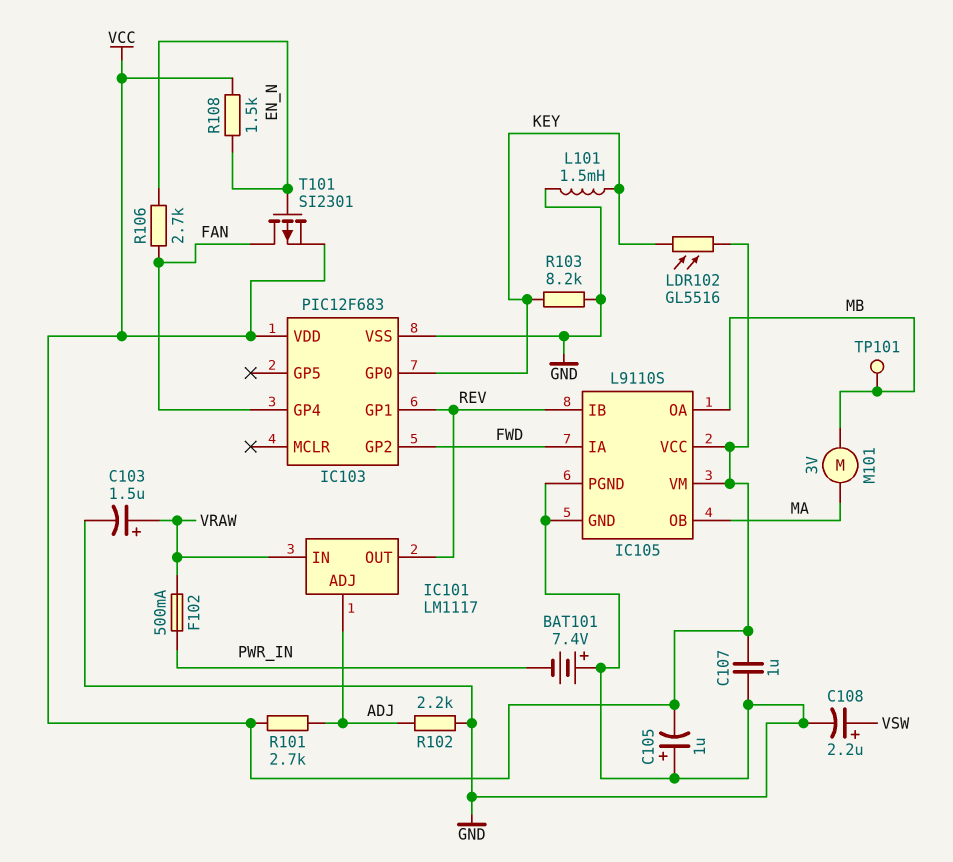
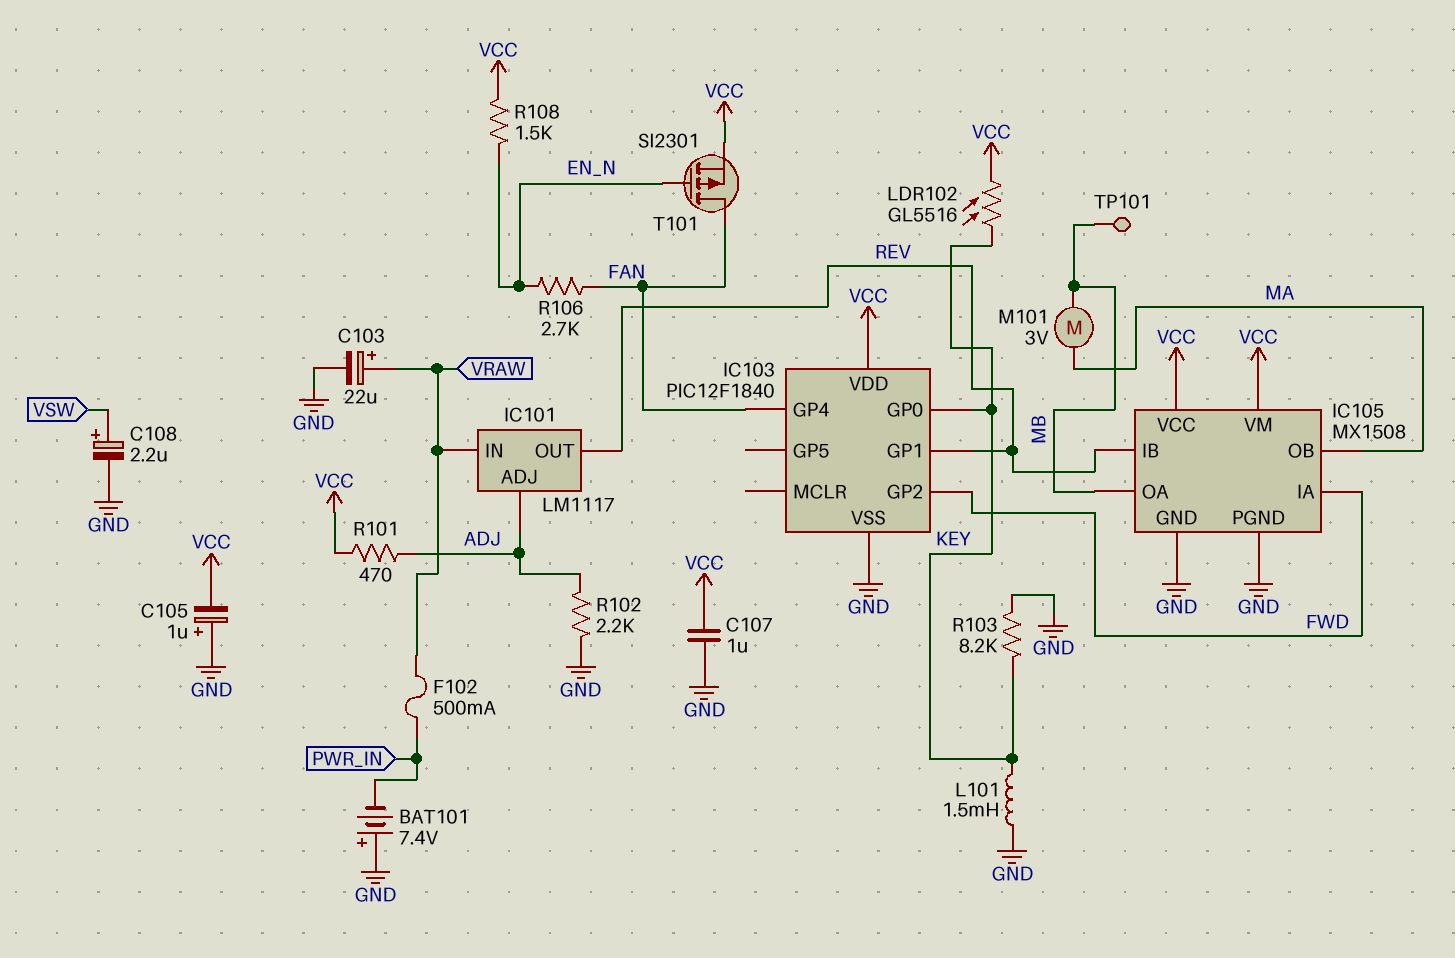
C103: 1.5uF (plus VRAW, minus GND) -> 22uF (plus VRAW, minus GND)
IC103: PIC12F683 -> PIC12F1840
IC105: L9110S -> MX1508
R101: 2.7k (ADJ, VCC) -> 470 (ADJ, VCC)

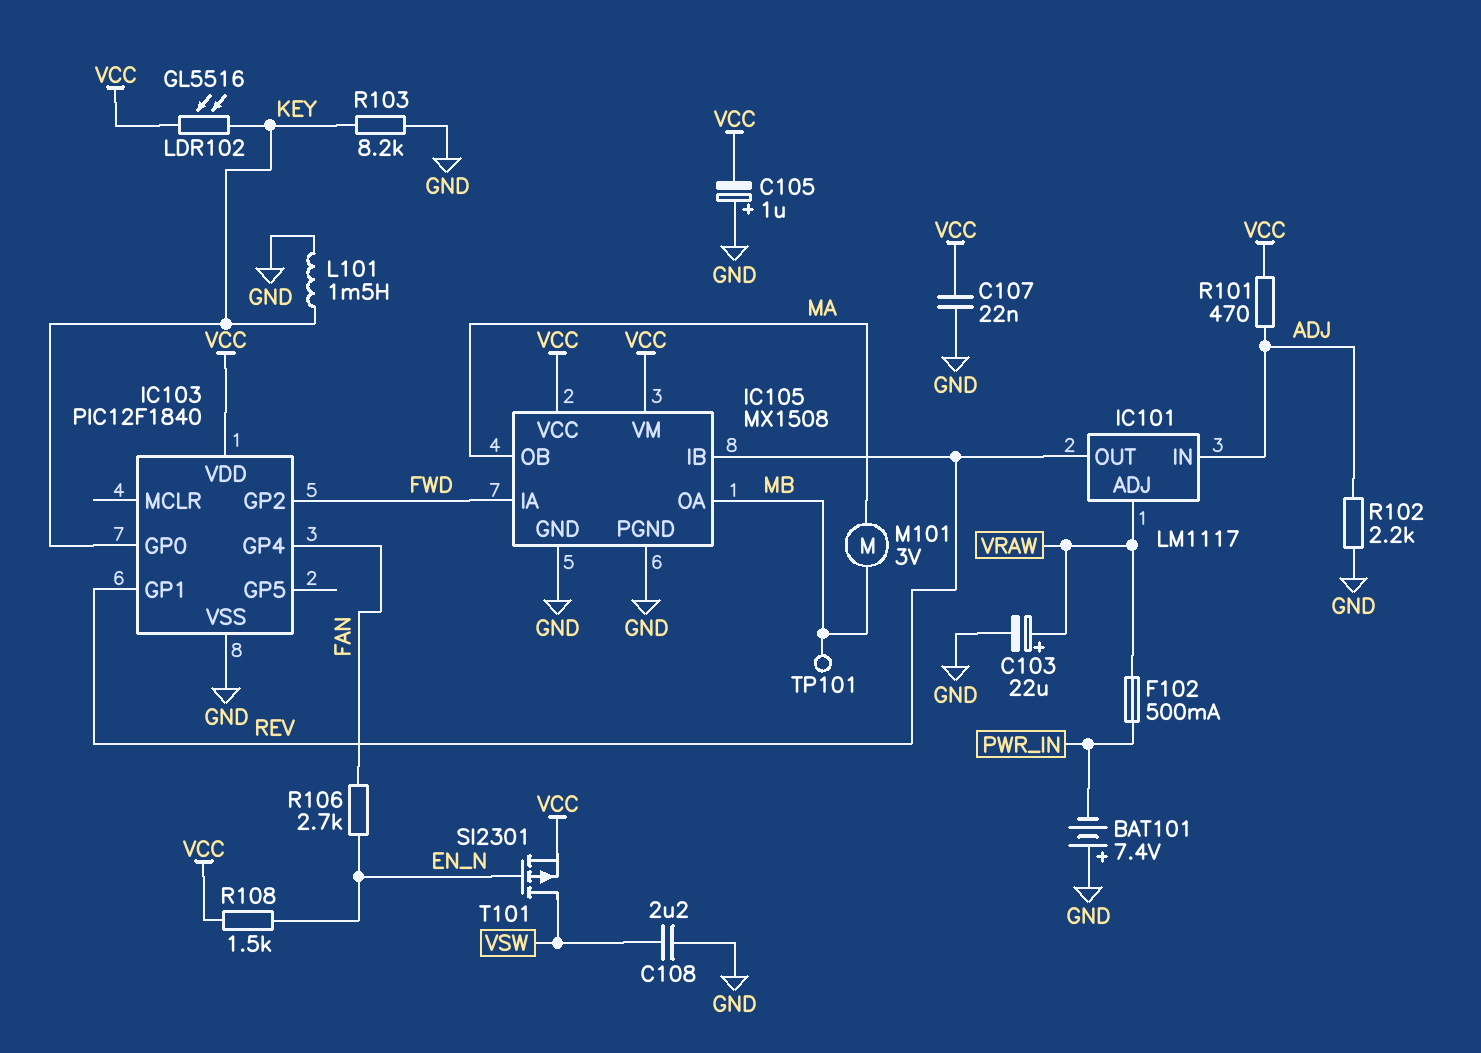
C107: 1uF (GND, VCC) -> 22nF (GND, VCC)
C108: 2.2uF (plus VSW, minus GND) -> 2.2uF (GND, VSW)
IC101 pin ADJ: ADJ -> VRAW
IC101 pin IN: VRAW -> ADJ
T101: PMOS SI2301 (G EN_N, D FAN, S VCC) -> PMOS SI2301 (G EN_N, D VSW, S VCC)

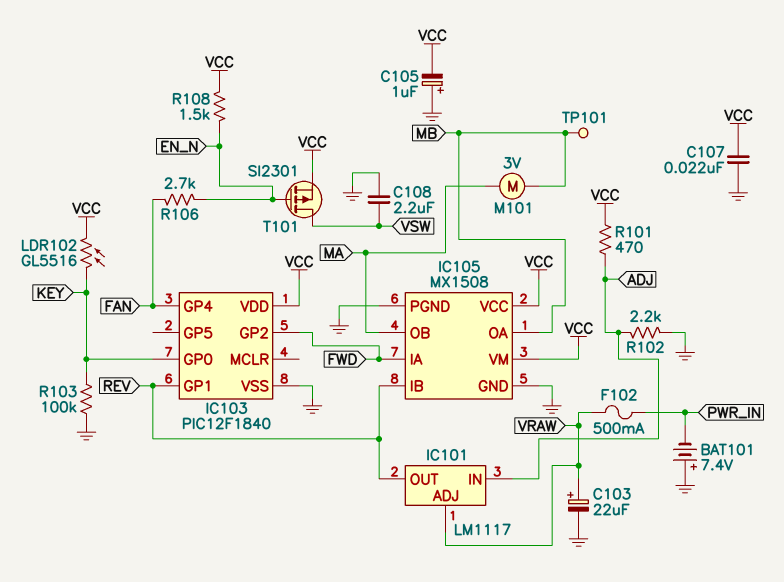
L101: 1.5mH (GND, KEY) -> none
R103: 8.2k (GND, KEY) -> 100k (GND, KEY)

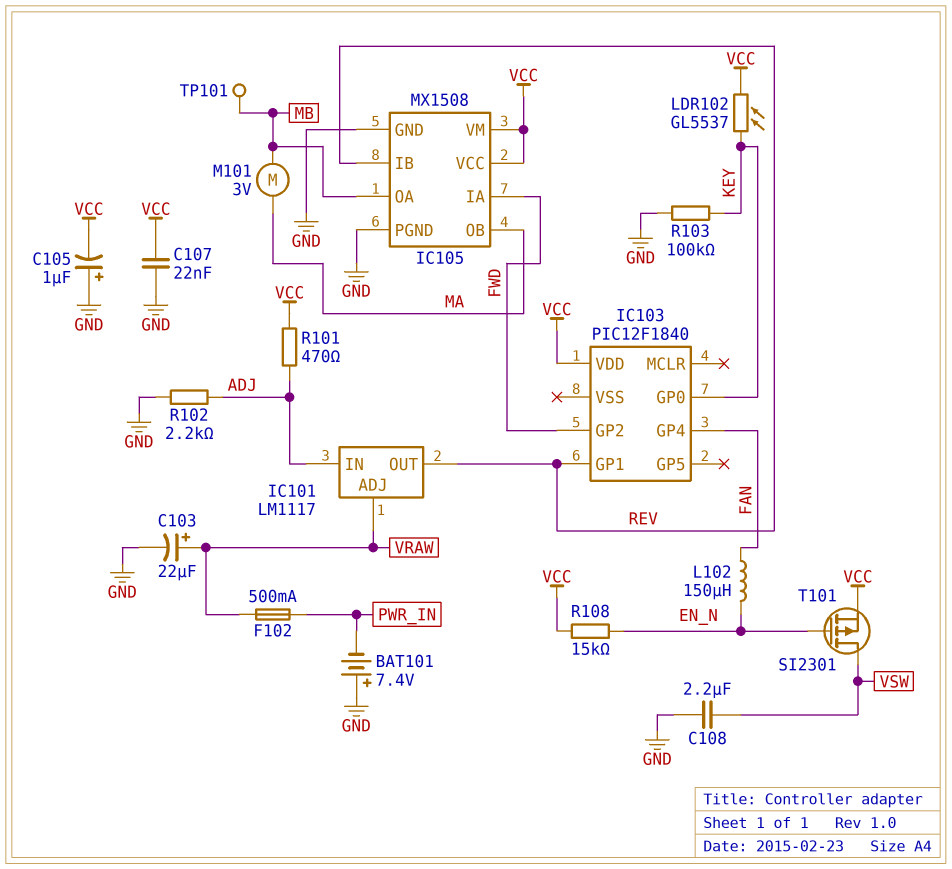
IC103 pin VSS: GND -> none
L102: none -> 150uH (EN_N, FAN)
LDR102: GL5516 (KEY, VCC) -> GL5537 (KEY, VCC)
R106: 2.7k (EN_N, FAN) -> none
R108: 1.5k (EN_N, VCC) -> 15k (EN_N, VCC)

